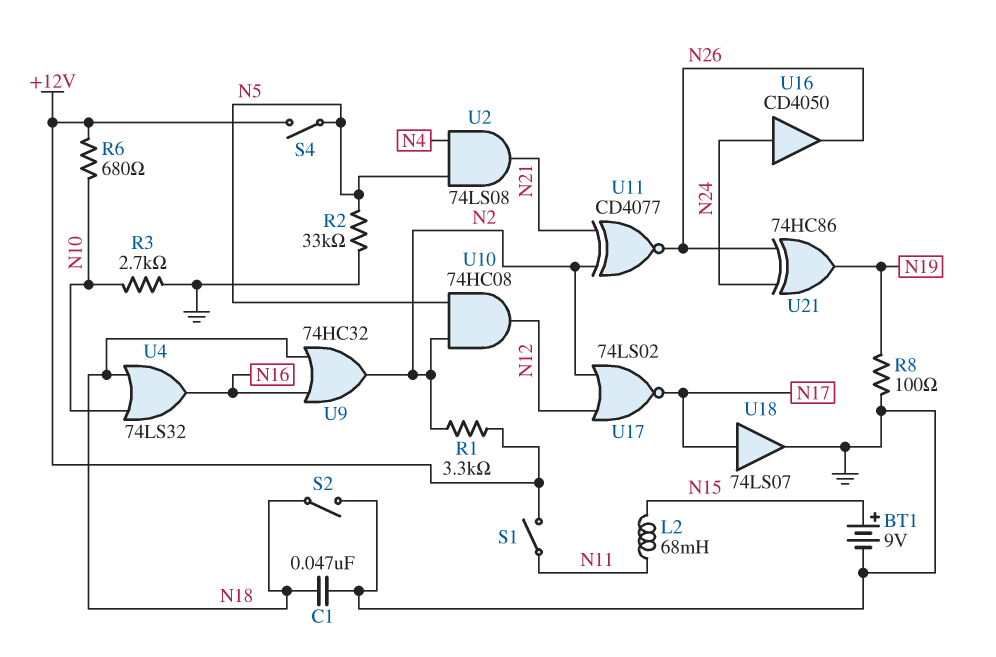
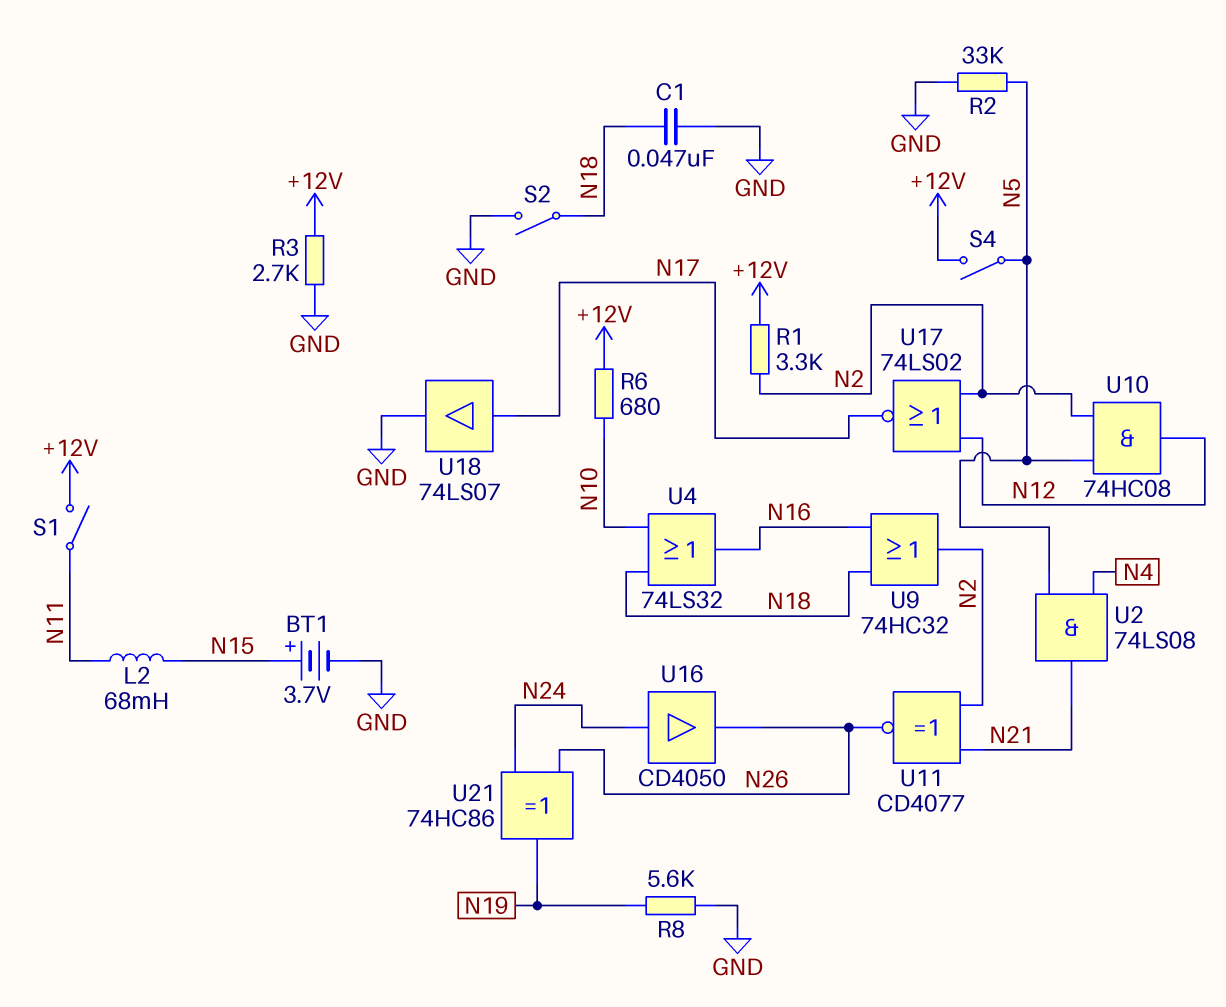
BT1: 9V (plus N15, minus GND) -> 3.7V (plus N15, minus GND)
R3: 2.7k (GND, N10) -> 2.7k (+12V, GND)
R8: 100 (GND, N19) -> 5.6k (GND, N19)

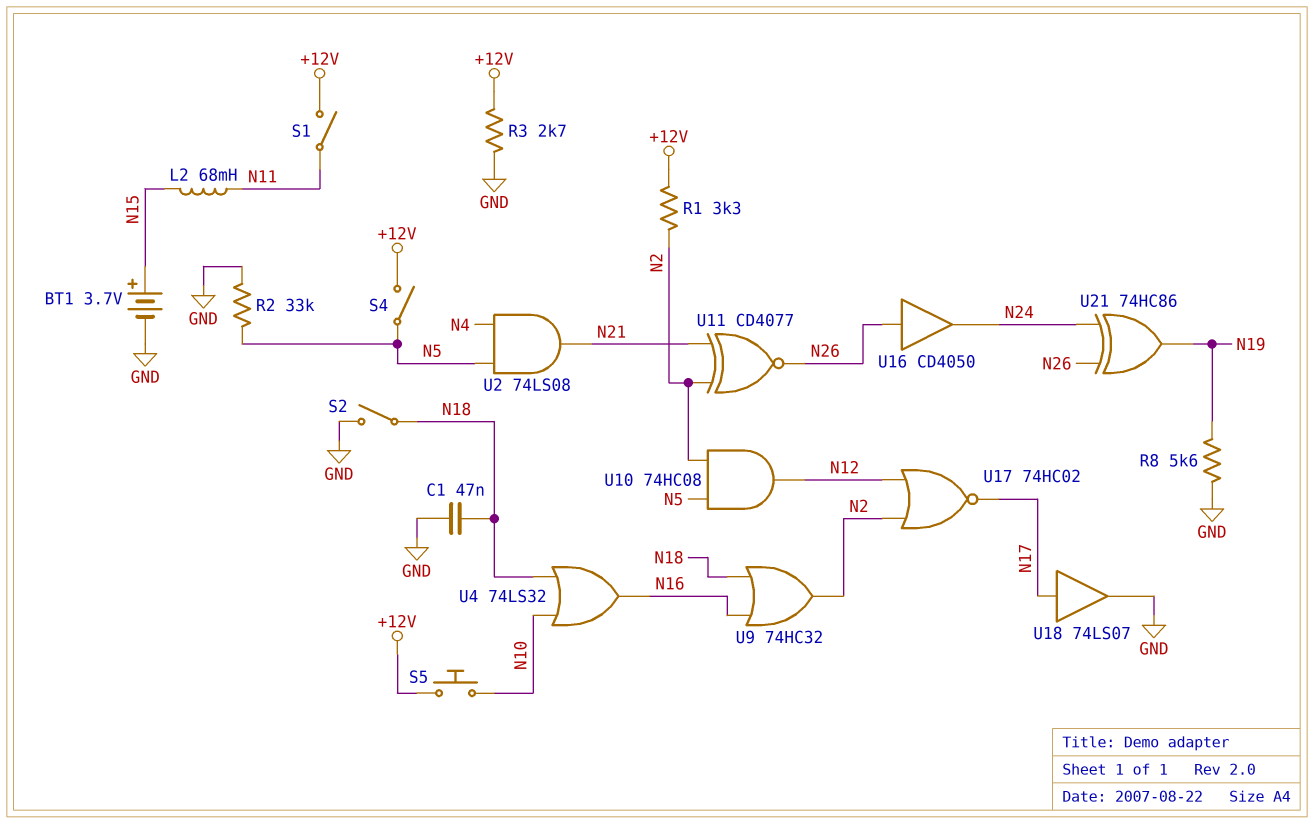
R6: 680 (+12V, N10) -> none
S5: none -> button (+12V, N10)
U16: buffer CD4050 (in N24, out N26) -> buffer CD4050 (in N26, out N24)
U17: NOR 74LS02 (in N2, in N12, out N17) -> NOR 74HC02 (in N2, in N12, out N17)

